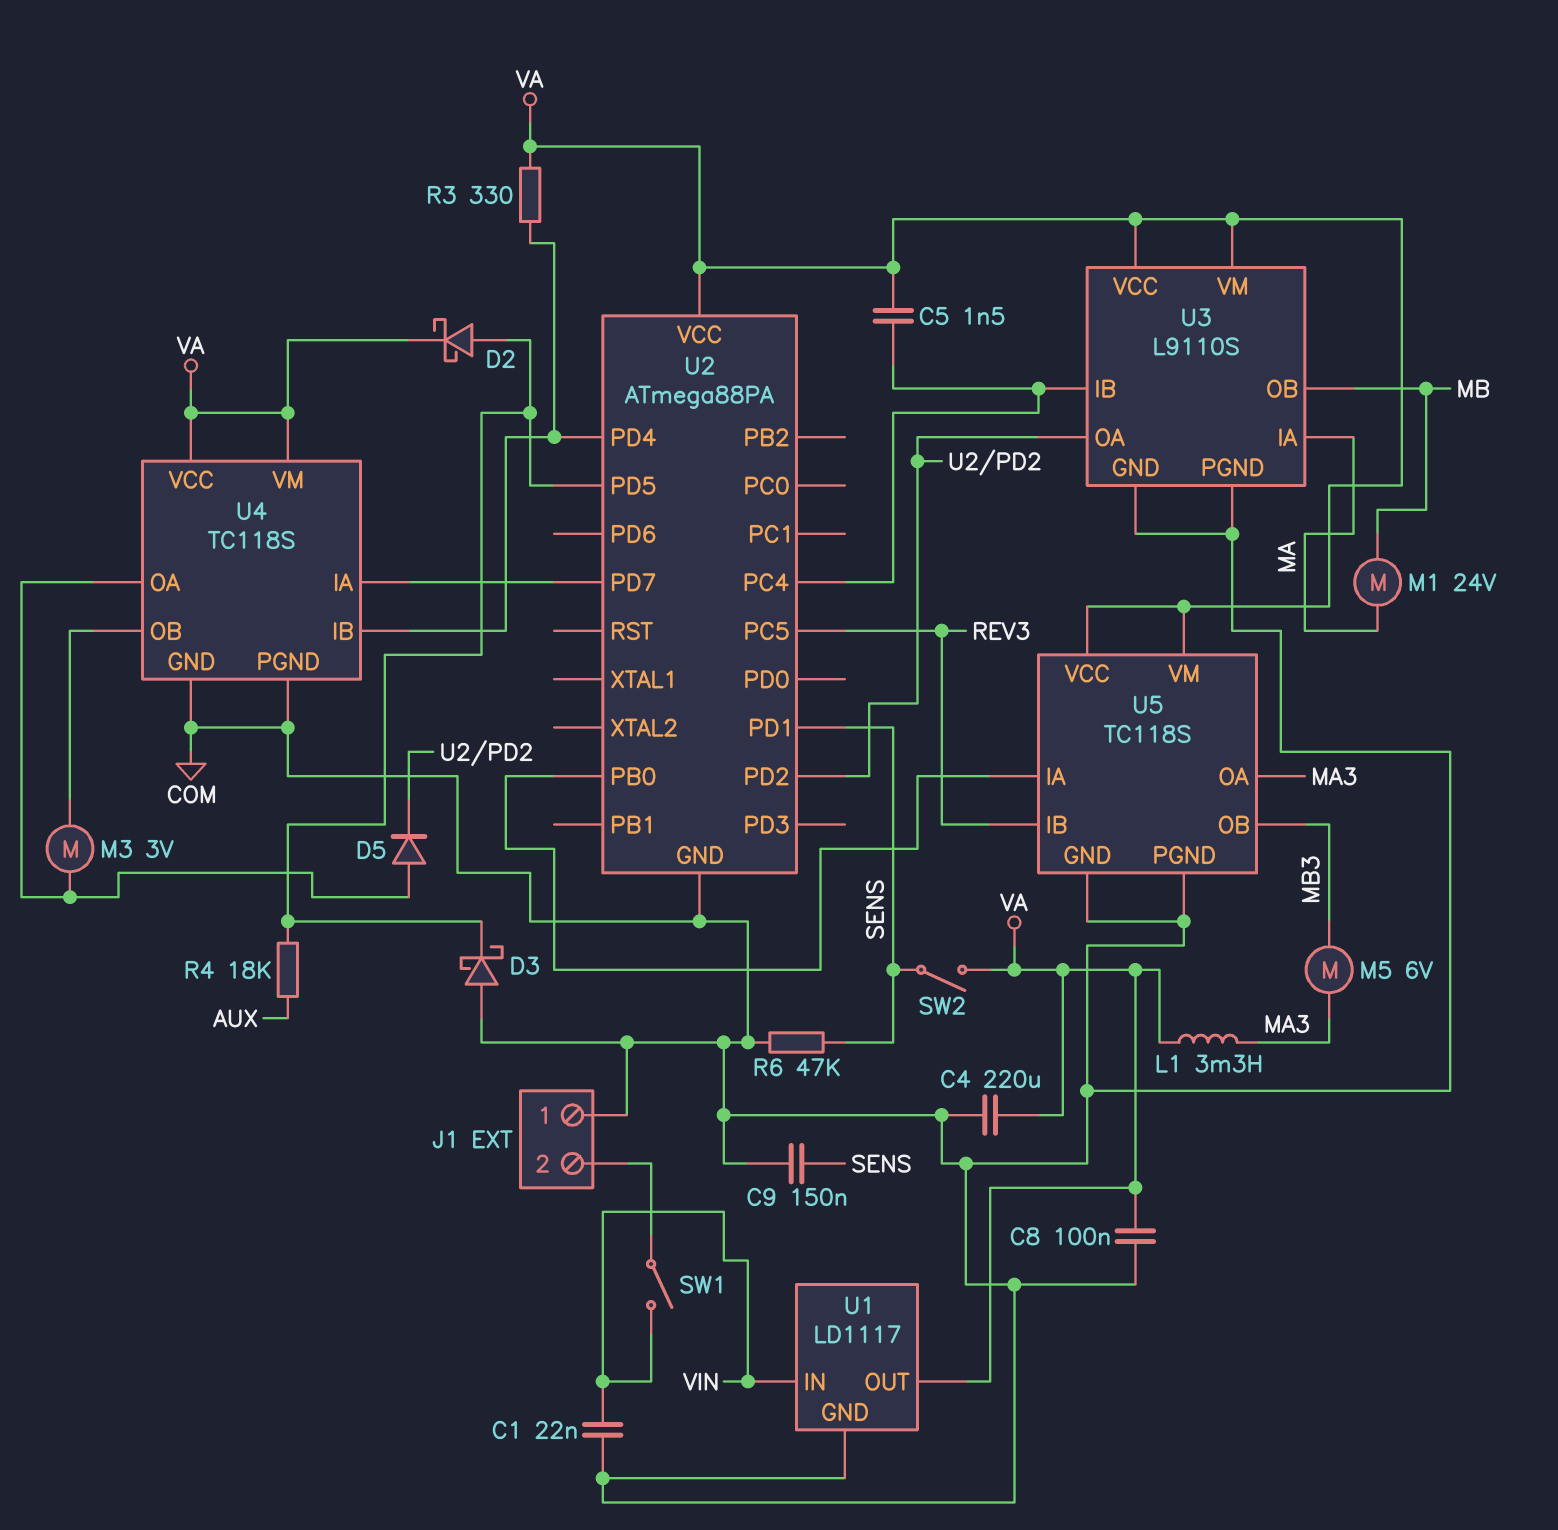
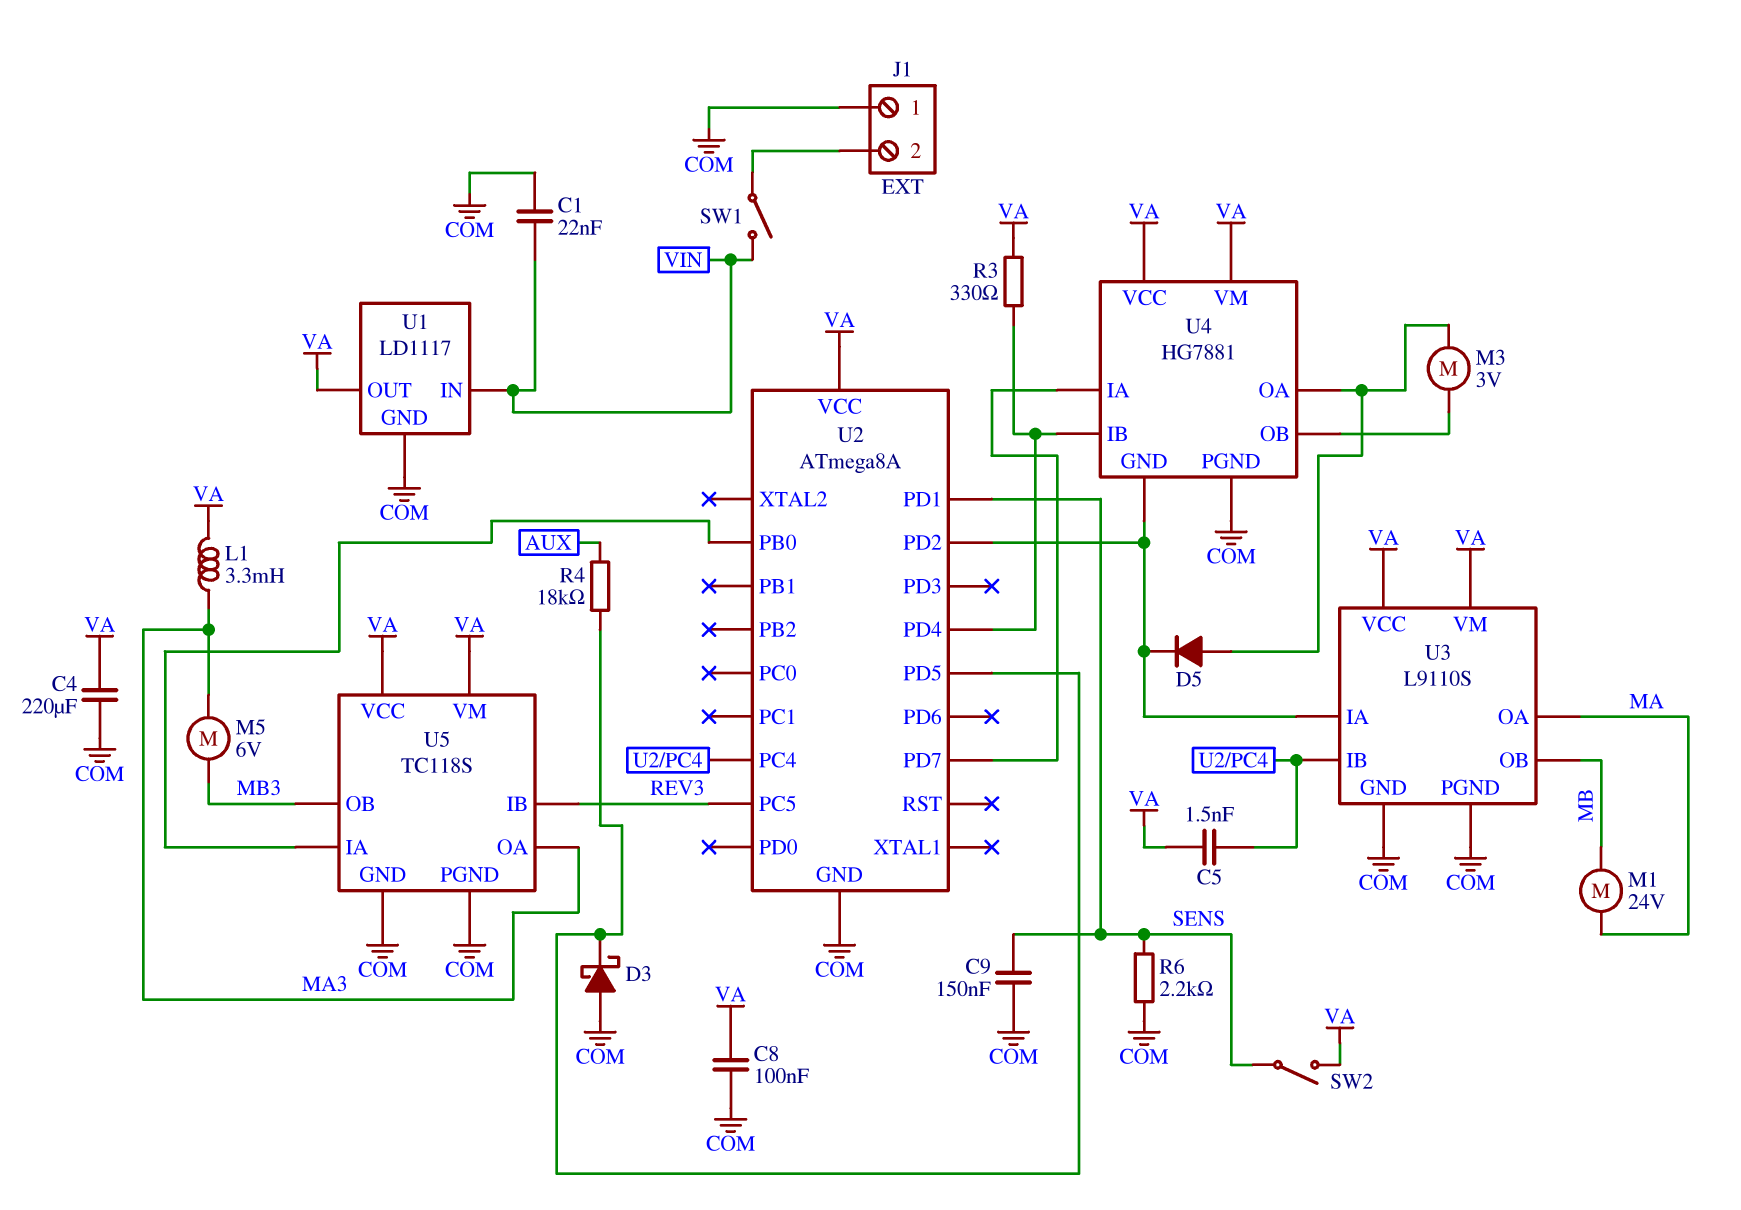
D2: schottky (A U2/PD5, K VA) -> none
R6: 47k (COM, SENS) -> 2.2k (COM, SENS)
U2: ATmega88PA -> ATmega8A
U3 pin IA: MA -> U2/PD2
U3 pin OA: U2/PD2 -> MA
U4: TC118S -> HG7881
U4 pin GND: COM -> U2/PD2

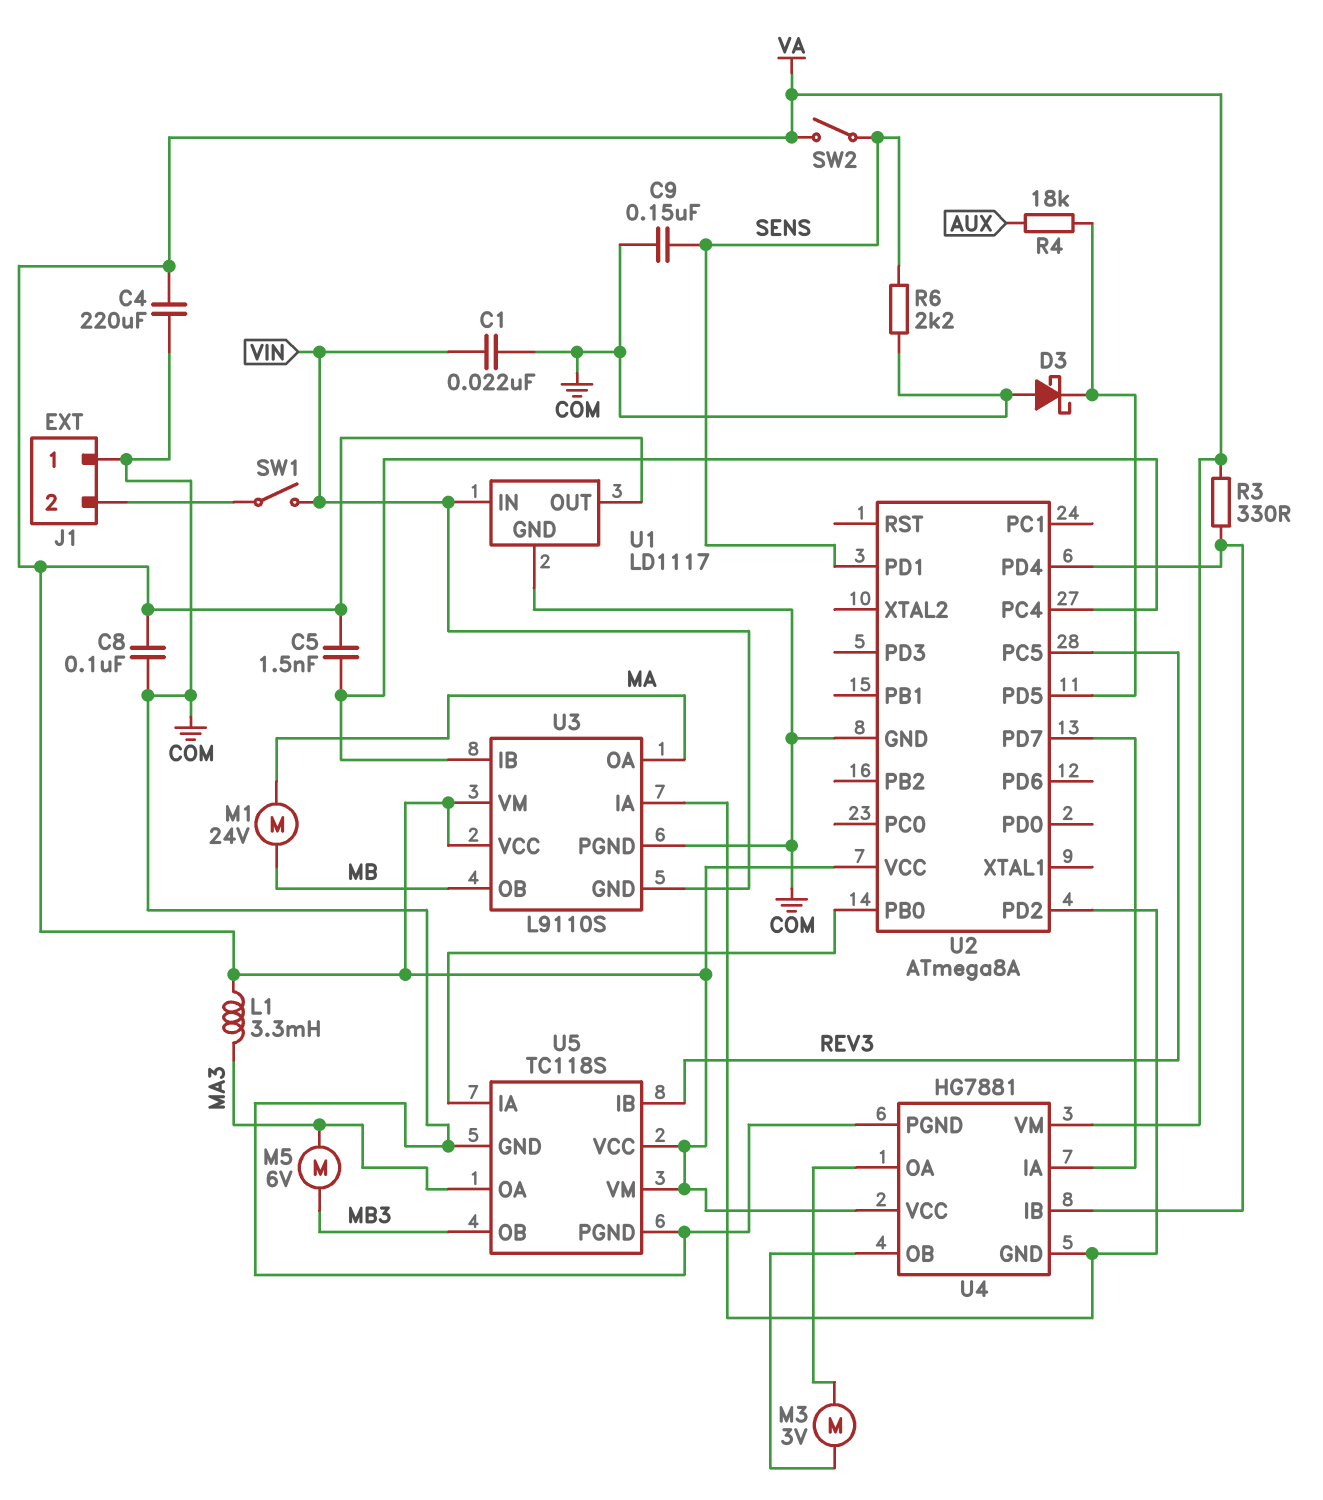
D5: diode (A U4/OA, K U2/PD2) -> none
U3 pin GND: COM -> VIN

